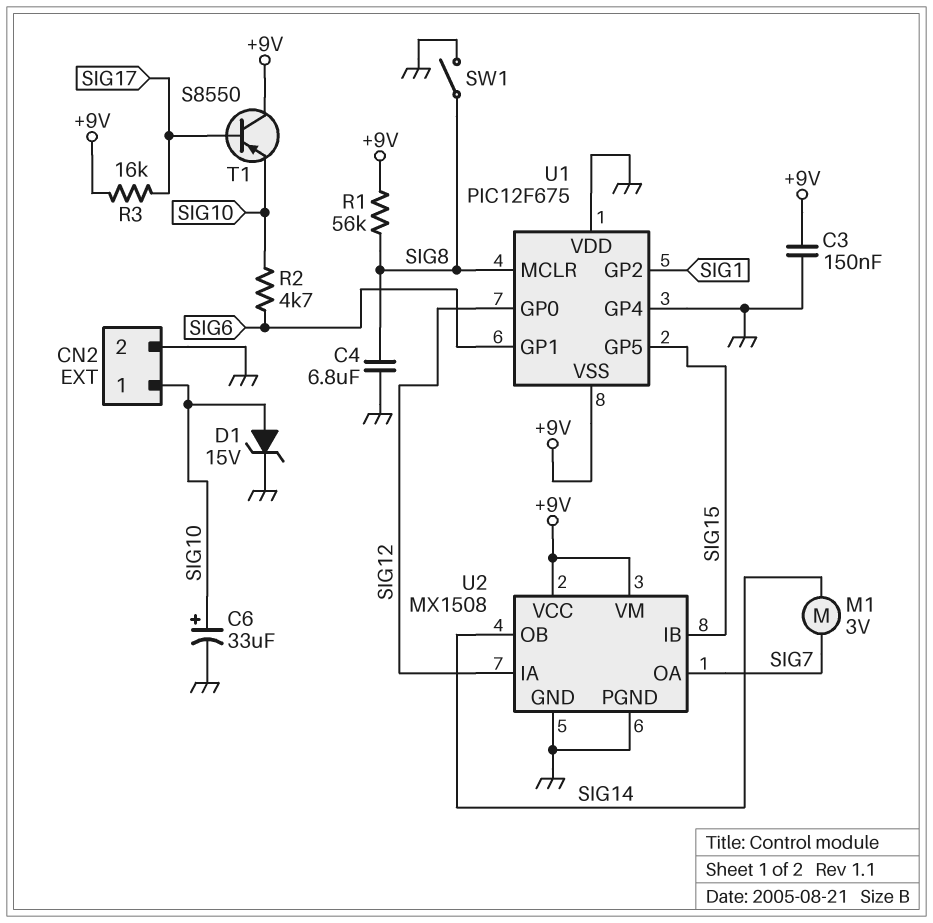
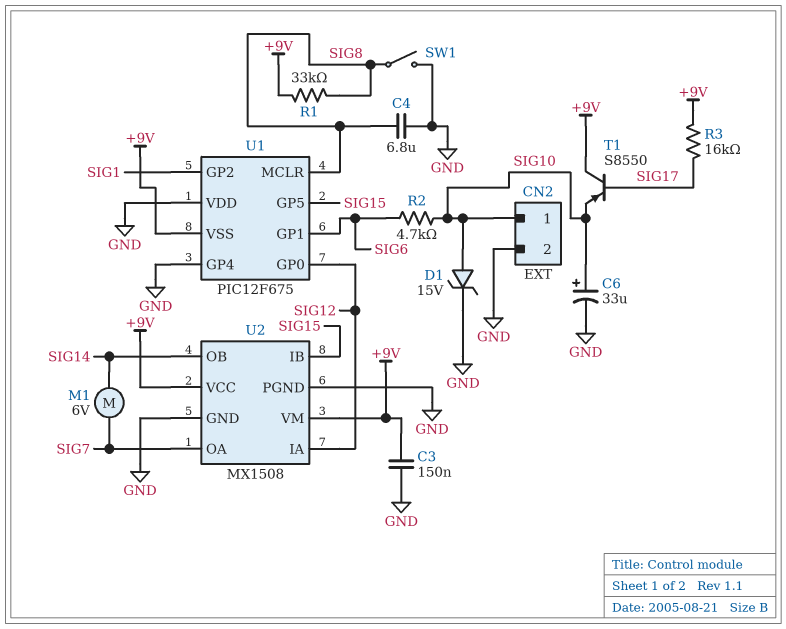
M1: motor 3V (SIG7, SIG14) -> motor 6V (SIG7, SIG14)
R1: 56k (+9V, SIG8) -> 33k (+9V, SIG8)

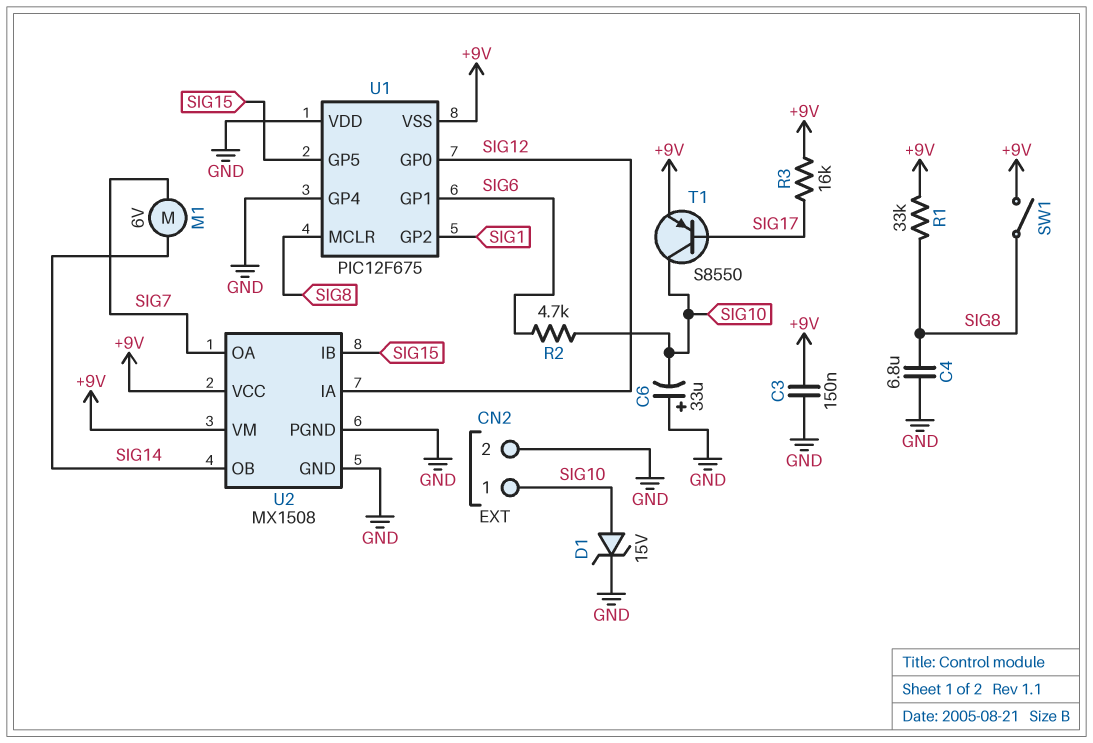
C6: 33uF (plus SIG10, minus GND) -> 33uF (plus GND, minus SIG10)
SW1: switch (GND, SIG8) -> switch (+9V, SIG8)
T1: PNP S8550 (B SIG17, C +9V, E SIG10) -> PNP S8550 (B SIG17, C SIG10, E +9V)

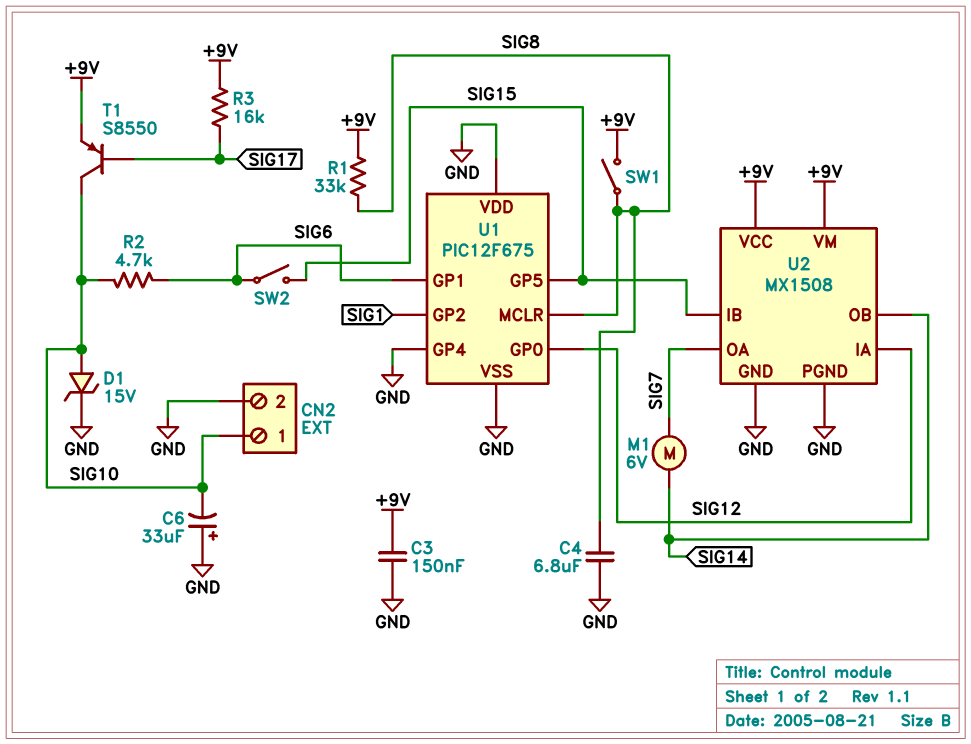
SW2: none -> switch (SIG6, SIG15)
U1 pin VSS: +9V -> GND

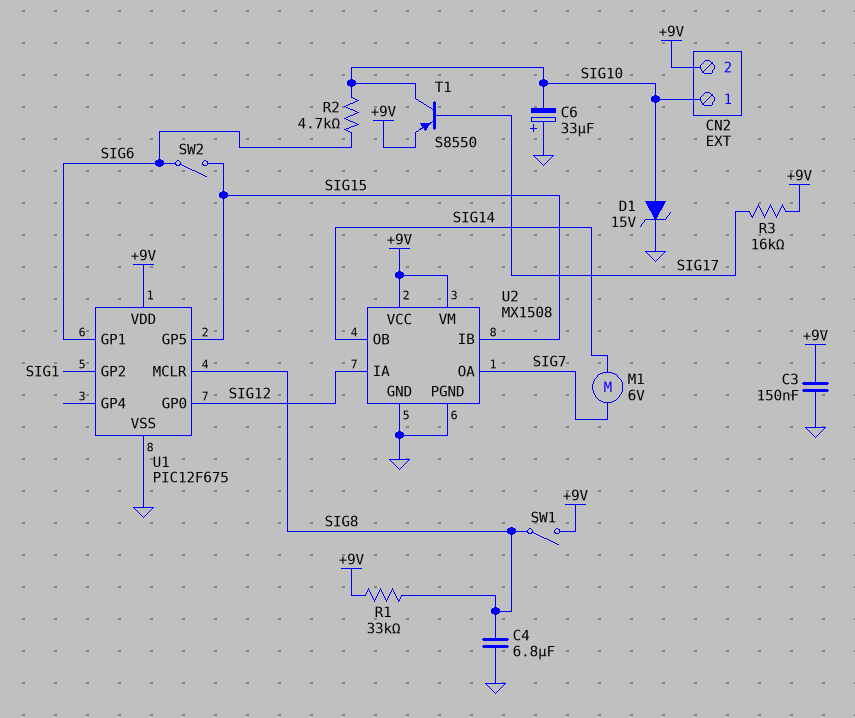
CN2 pin 2: GND -> +9V
U1 pin GP4: GND -> none
U1 pin VDD: GND -> +9V

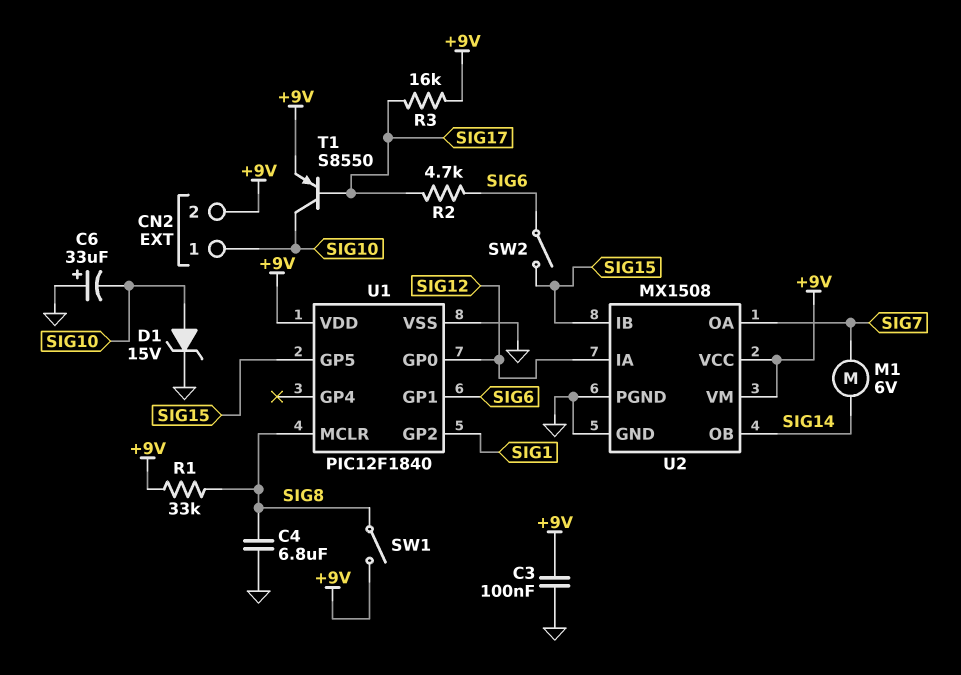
C3: 150nF (+9V, GND) -> 100nF (+9V, GND)
R2: 4.7k (SIG6, SIG10) -> 4.7k (SIG6, SIG17)
U1: PIC12F675 -> PIC12F1840

